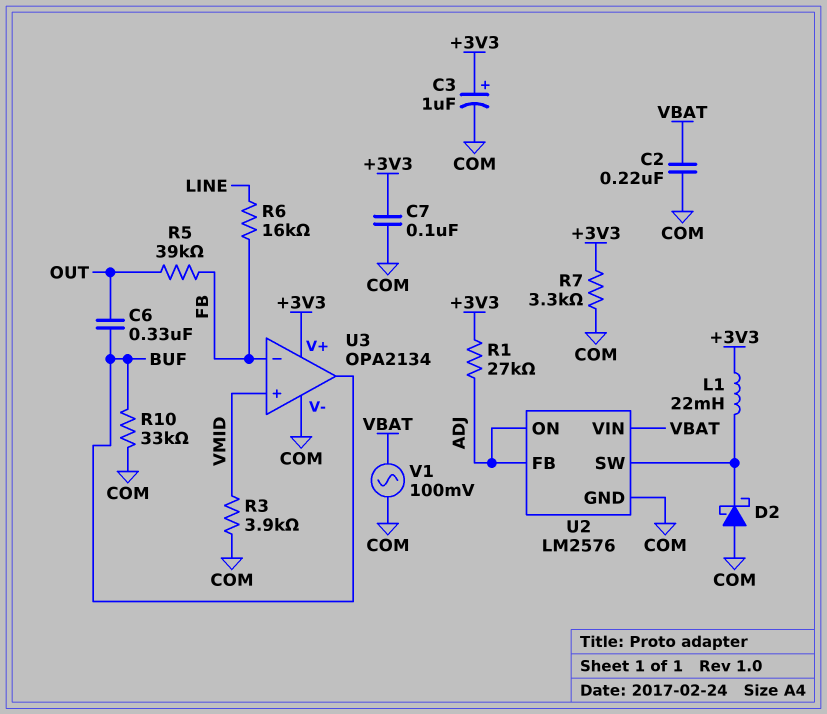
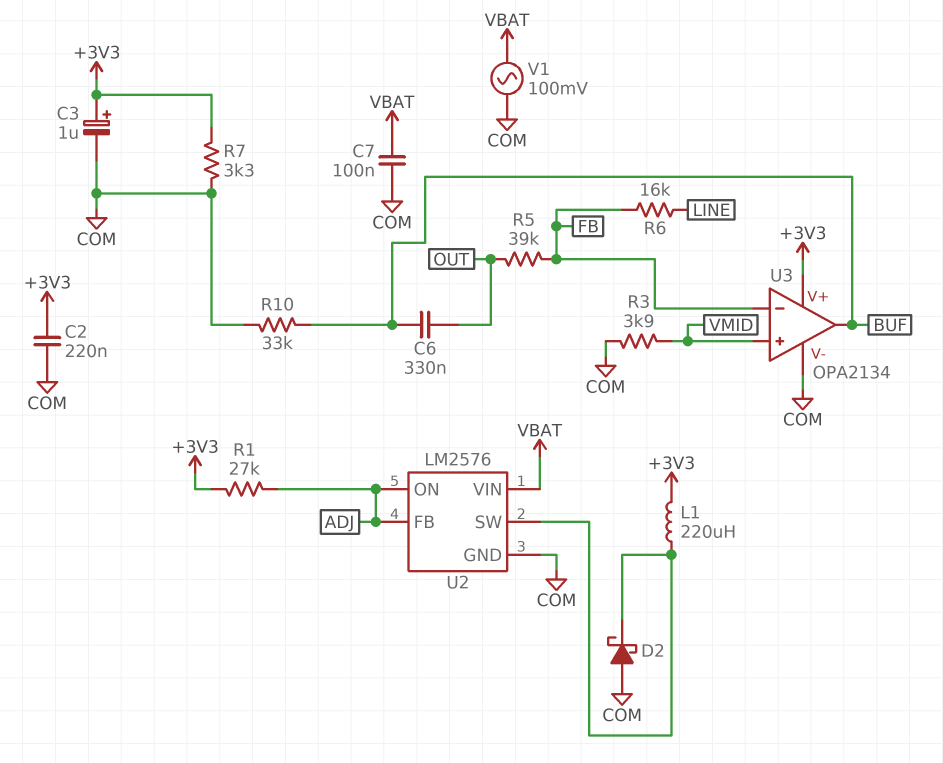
C2: 220nF (COM, VBAT) -> 220nF (+3V3, COM)
C7: 100nF (+3V3, COM) -> 100nF (COM, VBAT)
L1: 22mH (+3V3, U2/SW) -> 220uH (+3V3, U2/SW)

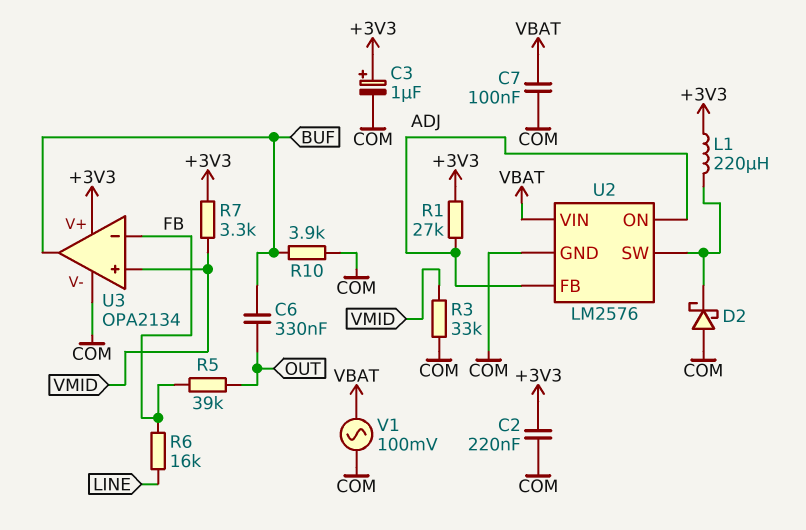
R3: 3.9k (COM, VMID) -> 33k (COM, VMID)
R7: 3.3k (+3V3, COM) -> 3.3k (+3V3, VMID)
R10: 33k (BUF, COM) -> 3.9k (BUF, COM)

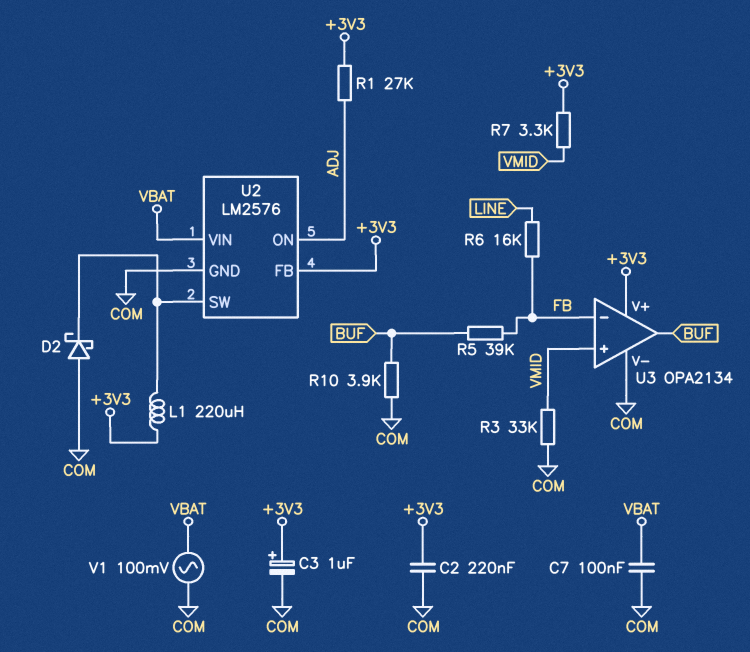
C6: 330nF (BUF, OUT) -> none
R5: 39k (FB, OUT) -> 39k (BUF, FB)
U2 pin FB: ADJ -> +3V3

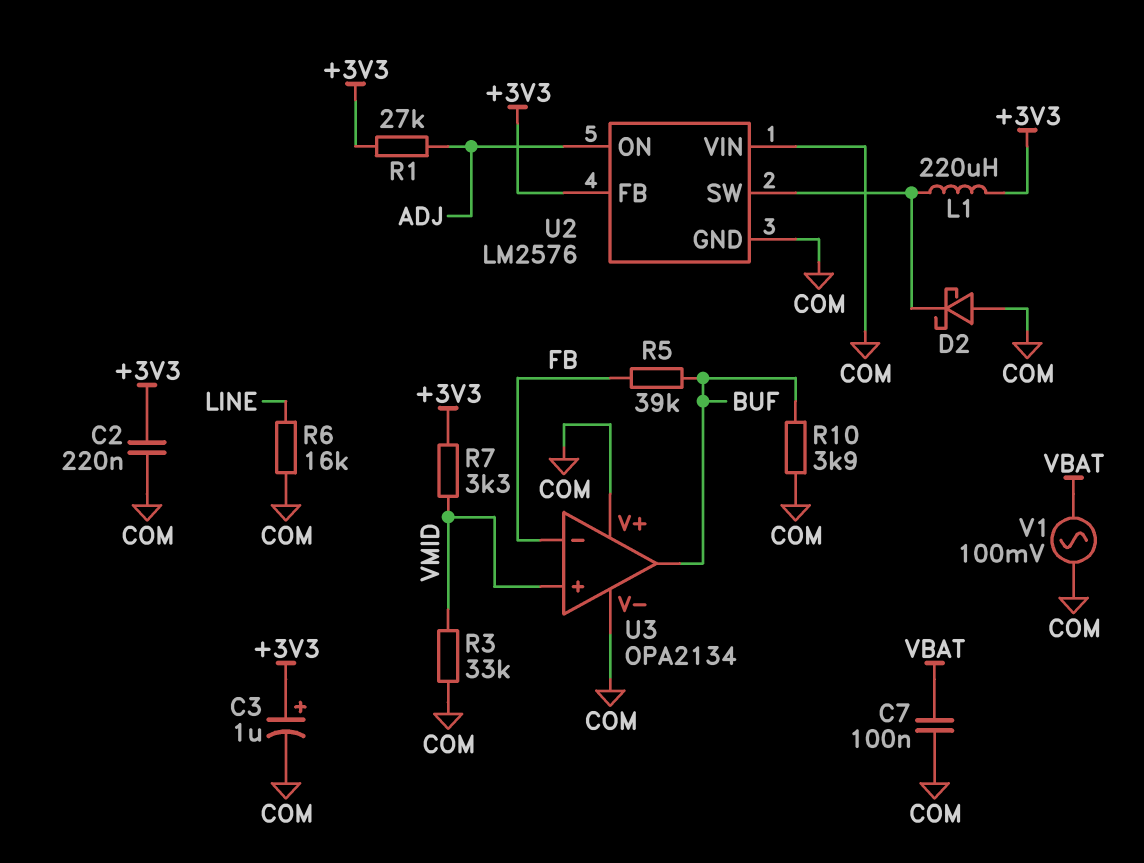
R6: 16k (FB, LINE) -> 16k (COM, LINE)
U2 pin VIN: VBAT -> COM
U3 pin V+: +3V3 -> COM

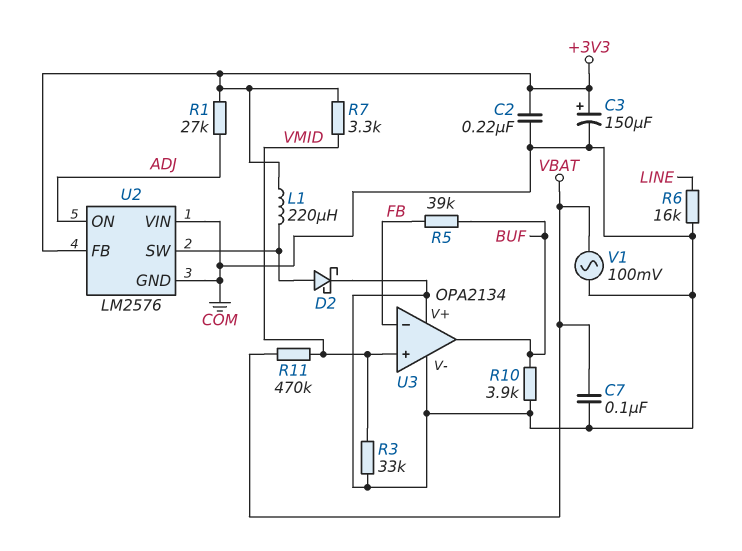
C3: 1uF (plus +3V3, minus COM) -> 150uF (plus +3V3, minus COM)
D2: schottky (A COM, K U2/SW) -> schottky (A U2/SW, K COM)
R11: none -> 470k (VBAT, VMID)

